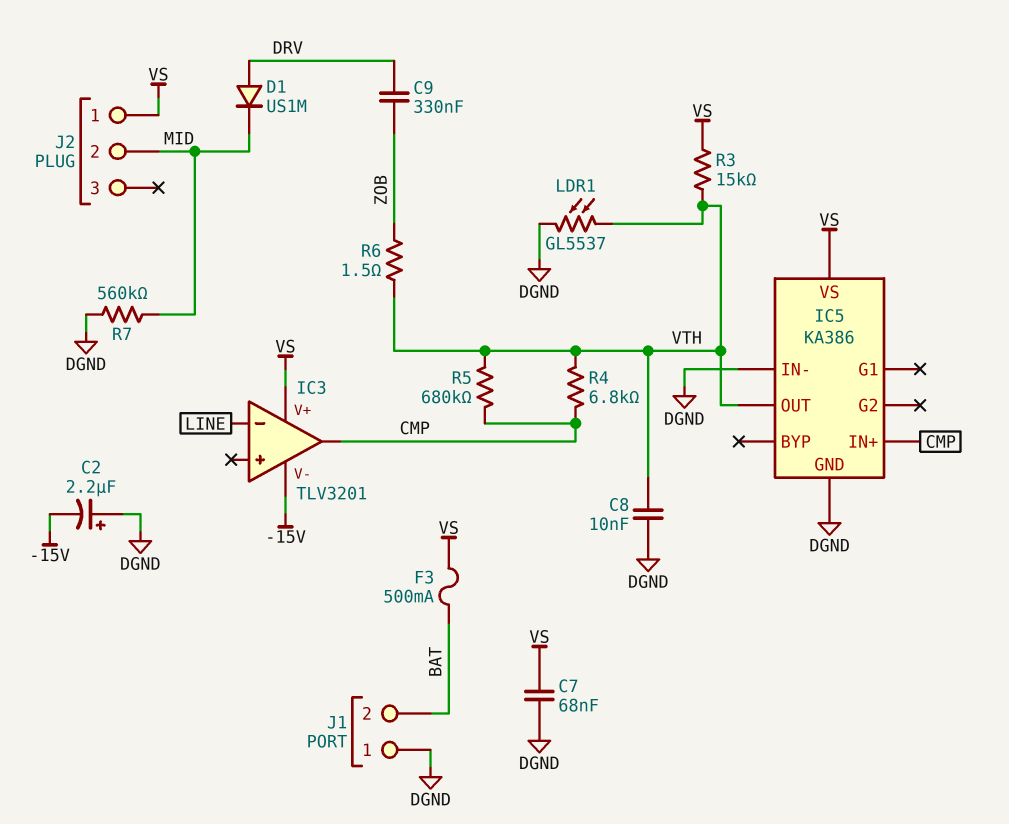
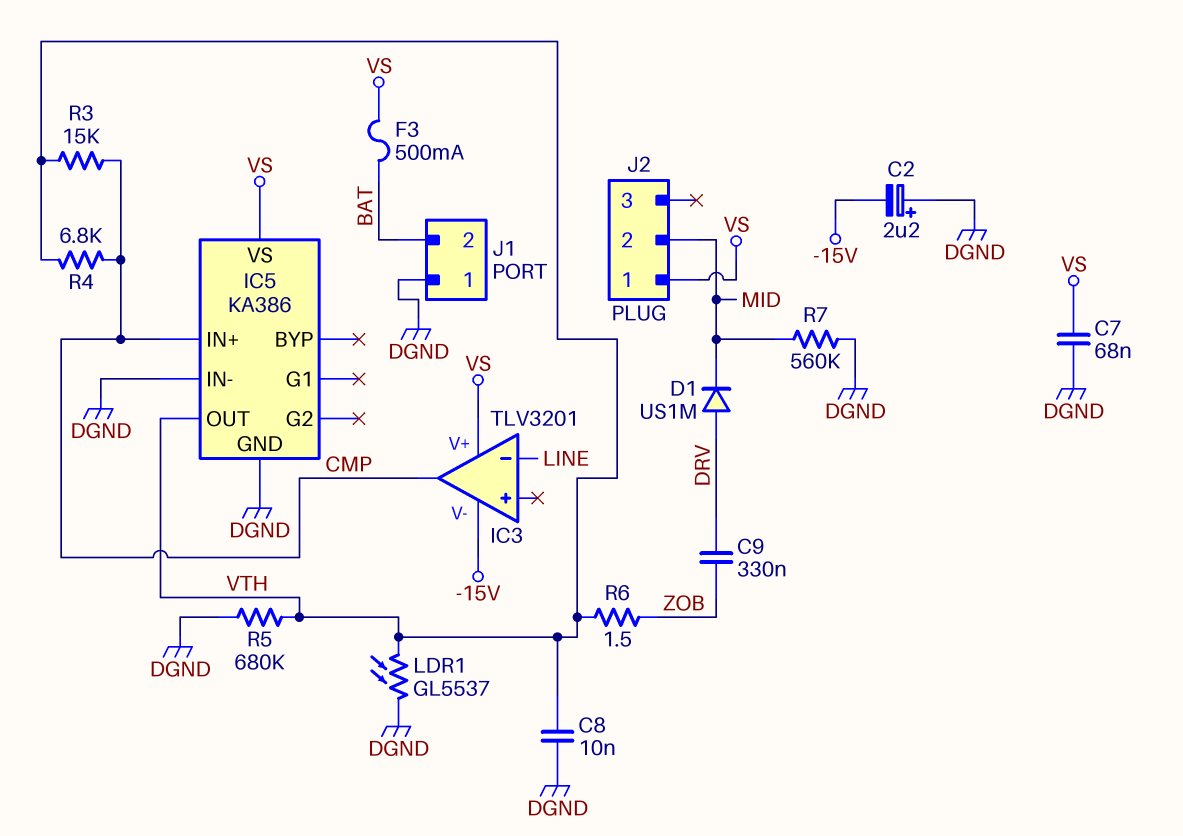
R3: 15k (VS, VTH) -> 15k (CMP, VTH)
R5: 680k (CMP, VTH) -> 680k (DGND, VTH)

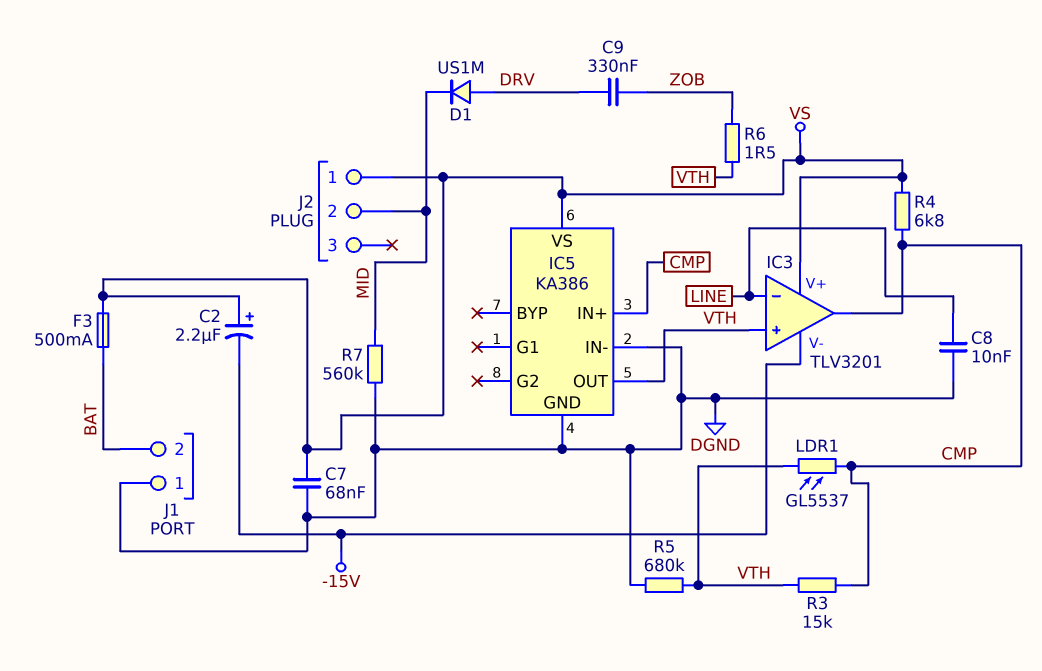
C2: 2.2uF (plus DGND, minus -15V) -> 2.2uF (plus VS, minus -15V)
C8: 10nF (DGND, VTH) -> 10nF (DGND, LINE)
IC3 pin in+: none -> VTH
LDR1: GL5537 (DGND, VTH) -> GL5537 (CMP, VTH)
R4: 6.8k (CMP, VTH) -> 6.8k (CMP, VS)

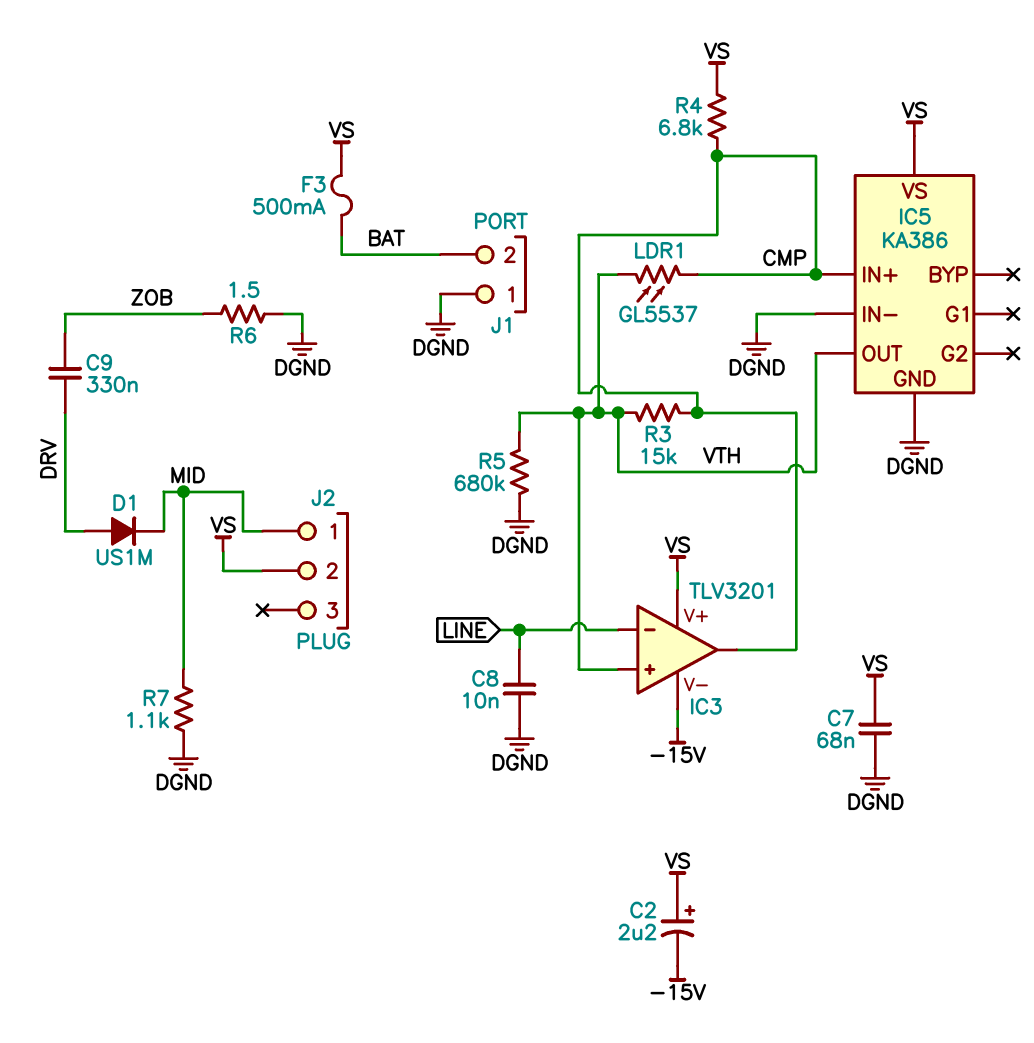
J2 pin 1: VS -> MID
J2 pin 2: MID -> VS
R6: 1.5 (VTH, ZOB) -> 1.5 (DGND, ZOB)
R7: 560k (DGND, MID) -> 1.1k (DGND, MID)

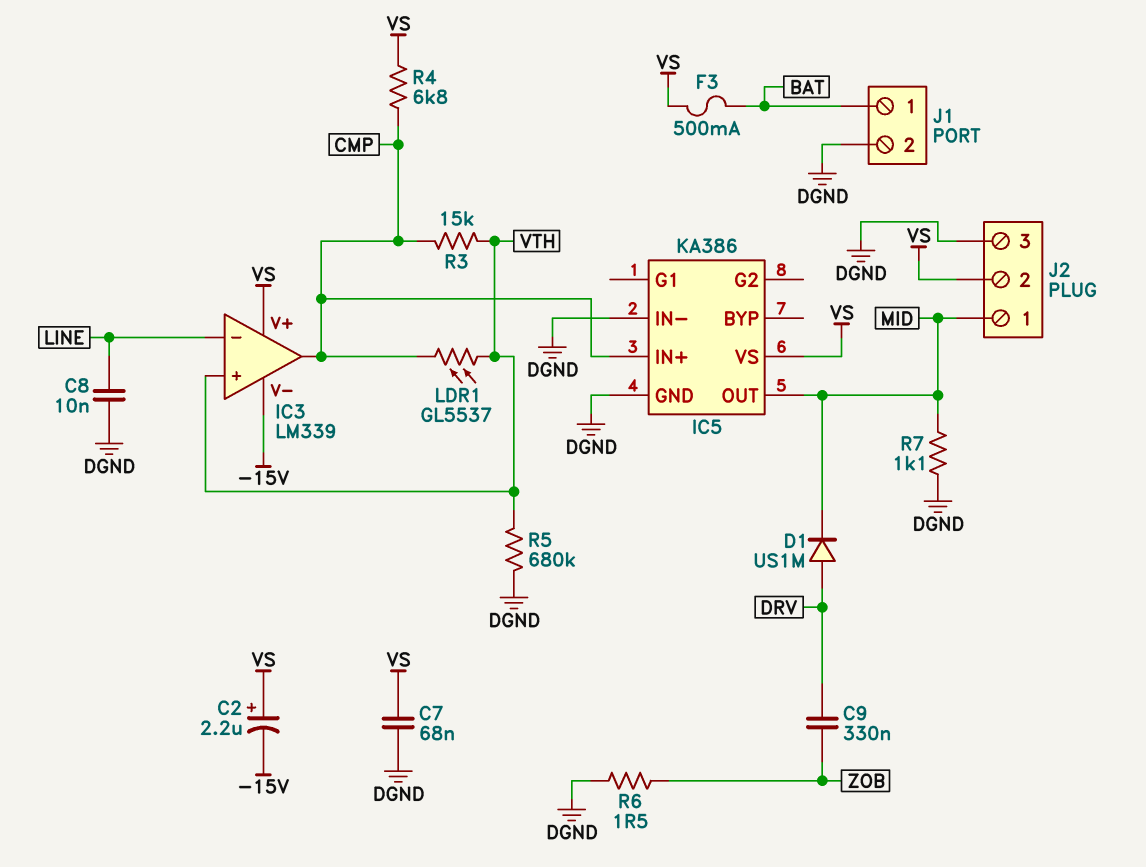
IC3: TLV3201 -> LM339
IC5 pin OUT: VTH -> MID
J1 pin 1: DGND -> BAT
J1 pin 2: BAT -> DGND
J2 pin 3: none -> DGND

